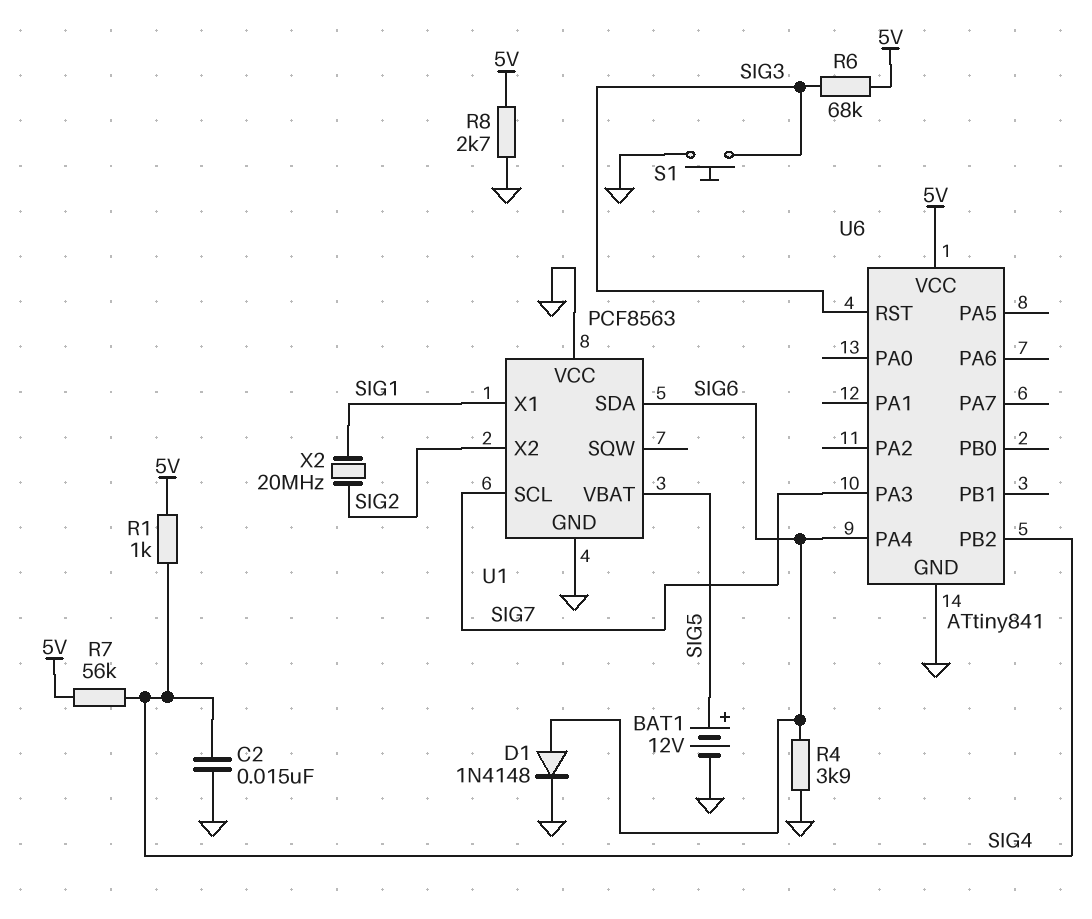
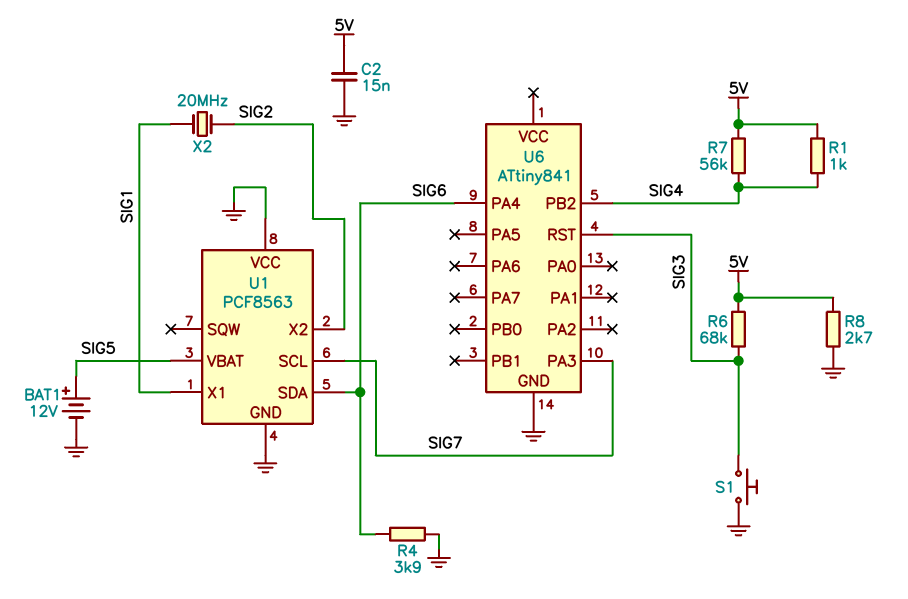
C2: 15nF (GND, SIG4) -> 15nF (5V, GND)
D1: diode 1N4148 (A SIG6, K GND) -> none
U6 pin VCC: 5V -> none

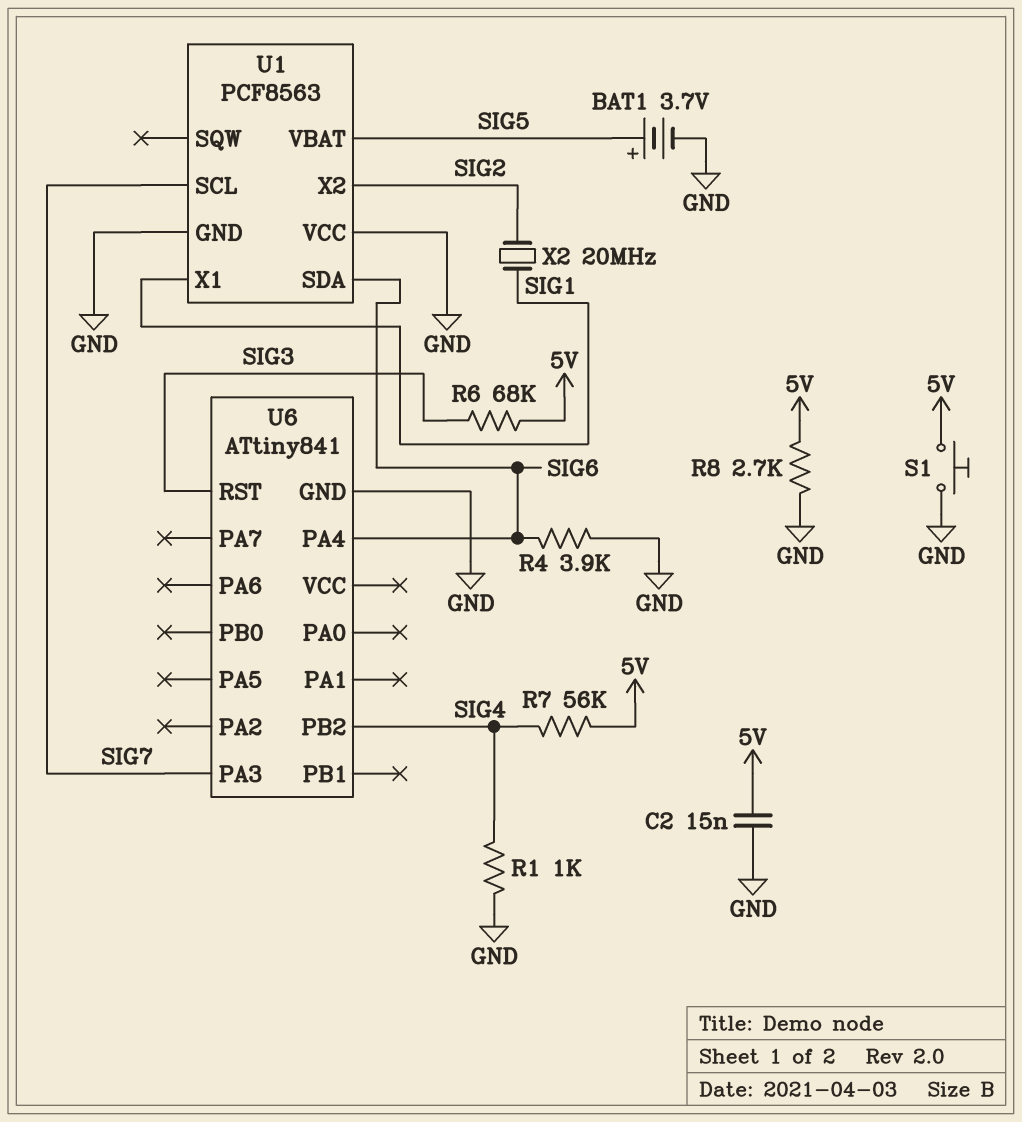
BAT1: 12V (plus SIG5, minus GND) -> 3.7V (plus SIG5, minus GND)
R1: 1k (5V, SIG4) -> 1k (GND, SIG4)
S1: button (GND, SIG3) -> button (5V, GND)

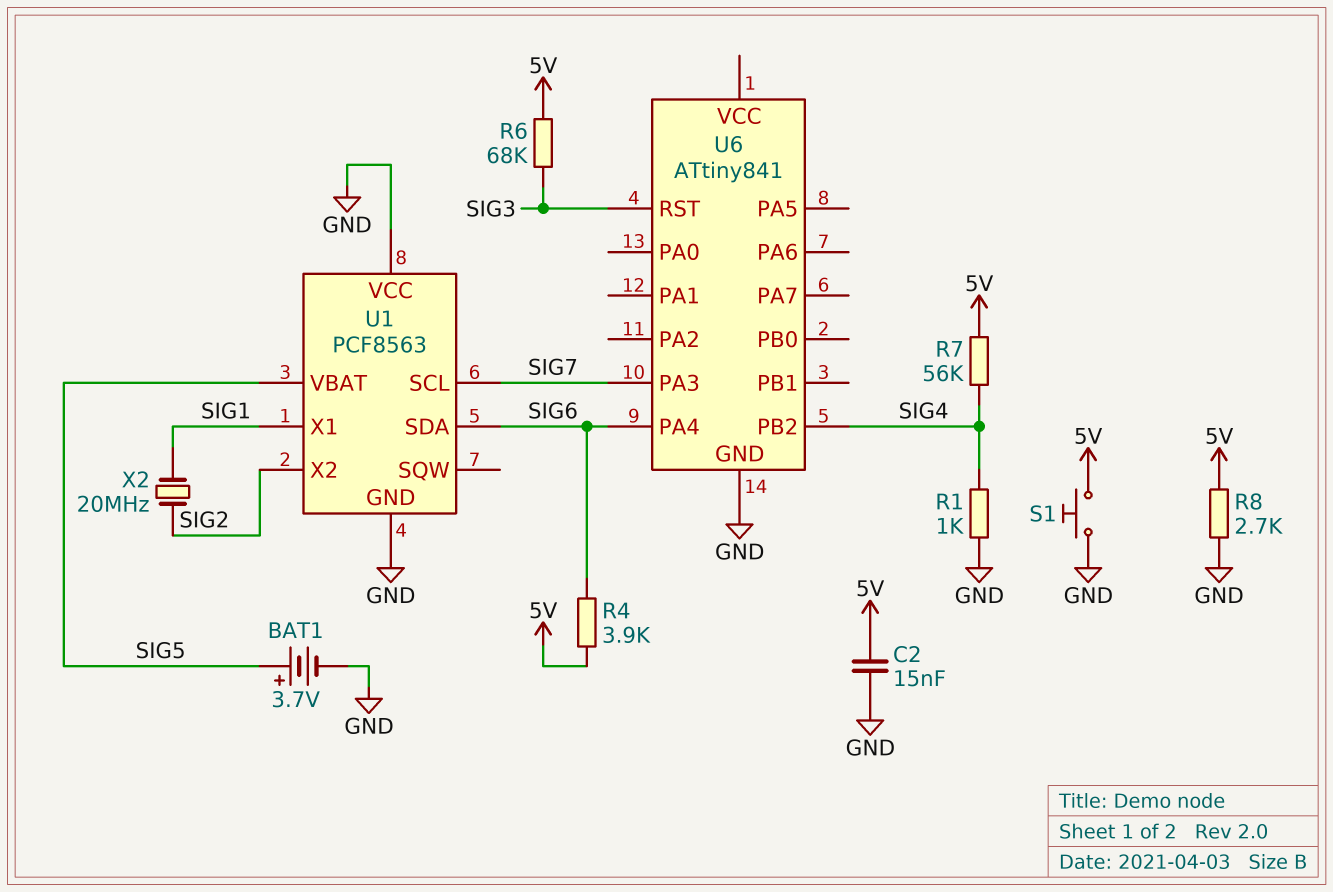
R4: 3.9k (GND, SIG6) -> 3.9k (5V, SIG6)

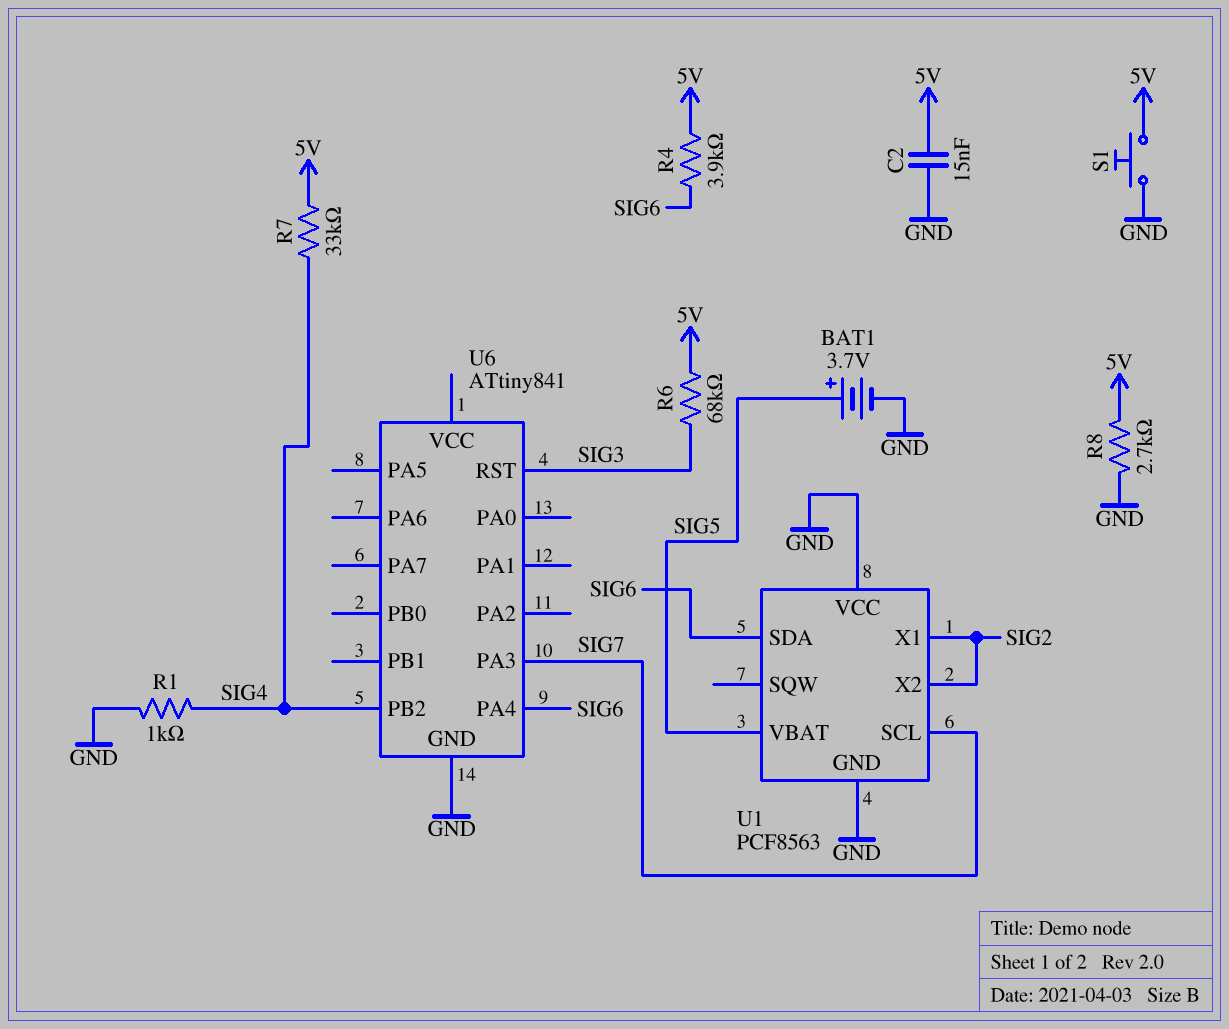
R7: 56k (5V, SIG4) -> 33k (5V, SIG4)
U1 pin X1: SIG1 -> SIG2
X2: 20MHz (SIG1, SIG2) -> none

